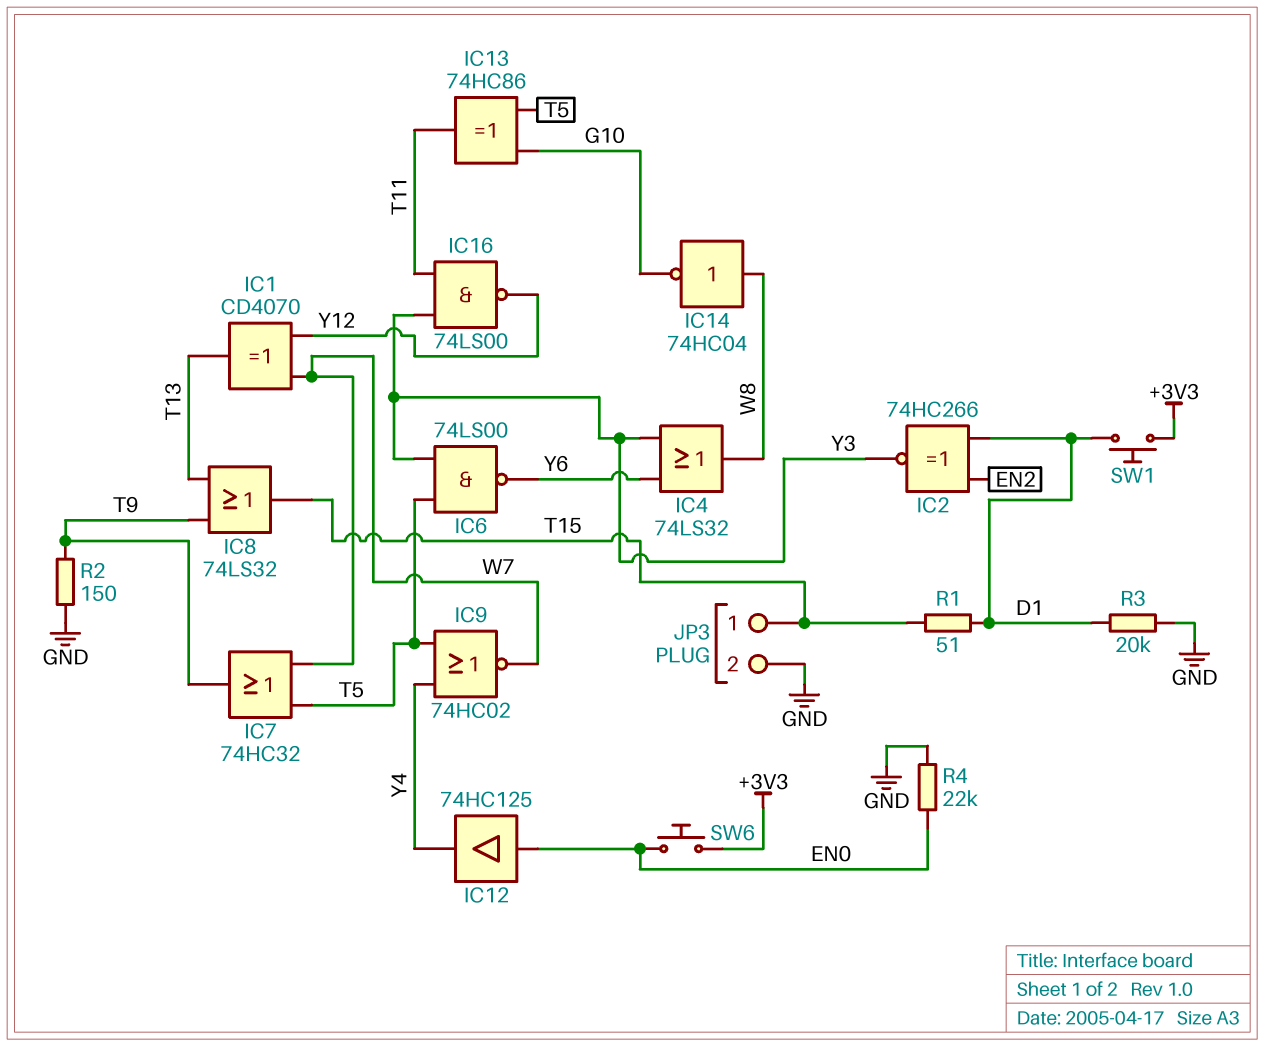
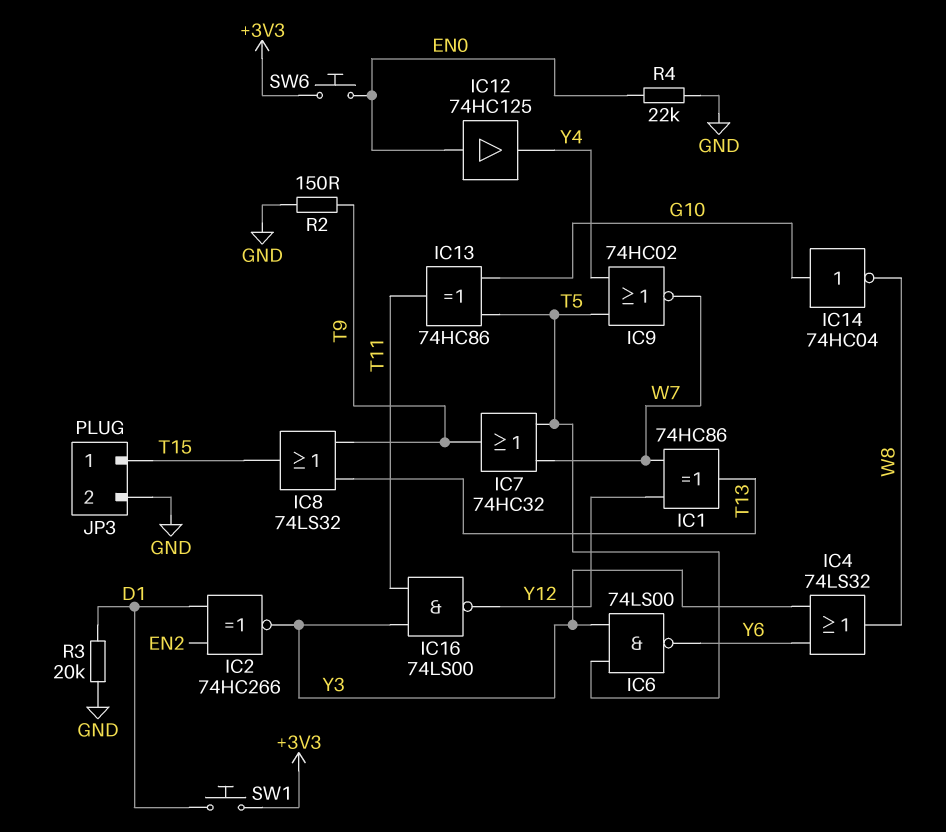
IC1: XOR CD4070 (in W7, in Y12, out T13) -> XOR 74HC86 (in W7, in Y12, out T13)
IC14: NOT 74HC04 (in W8, out G10) -> NOT 74HC04 (in G10, out W8)
R1: 51 (D1, T15) -> none

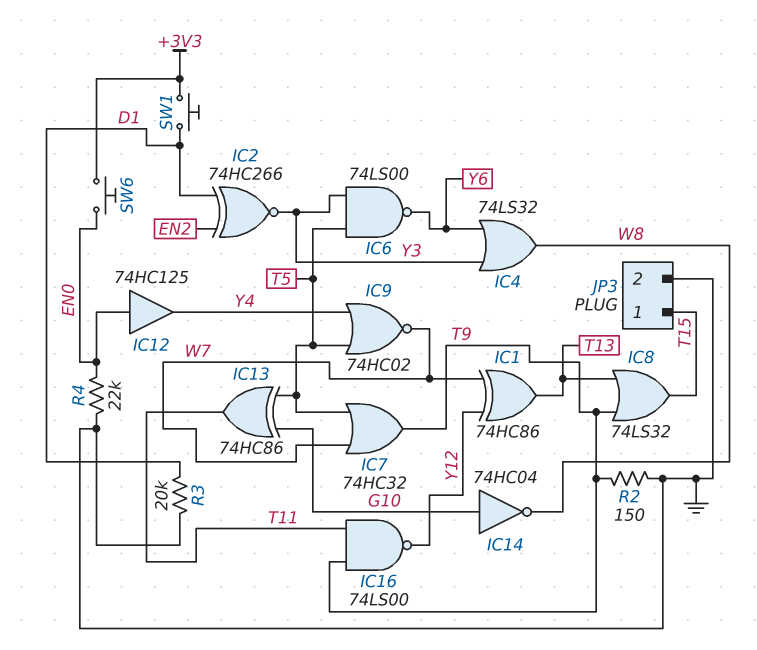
IC16: NAND 74LS00 (in T11, in Y3, out Y12) -> NAND 74LS00 (in T9, in T11, out Y12)

